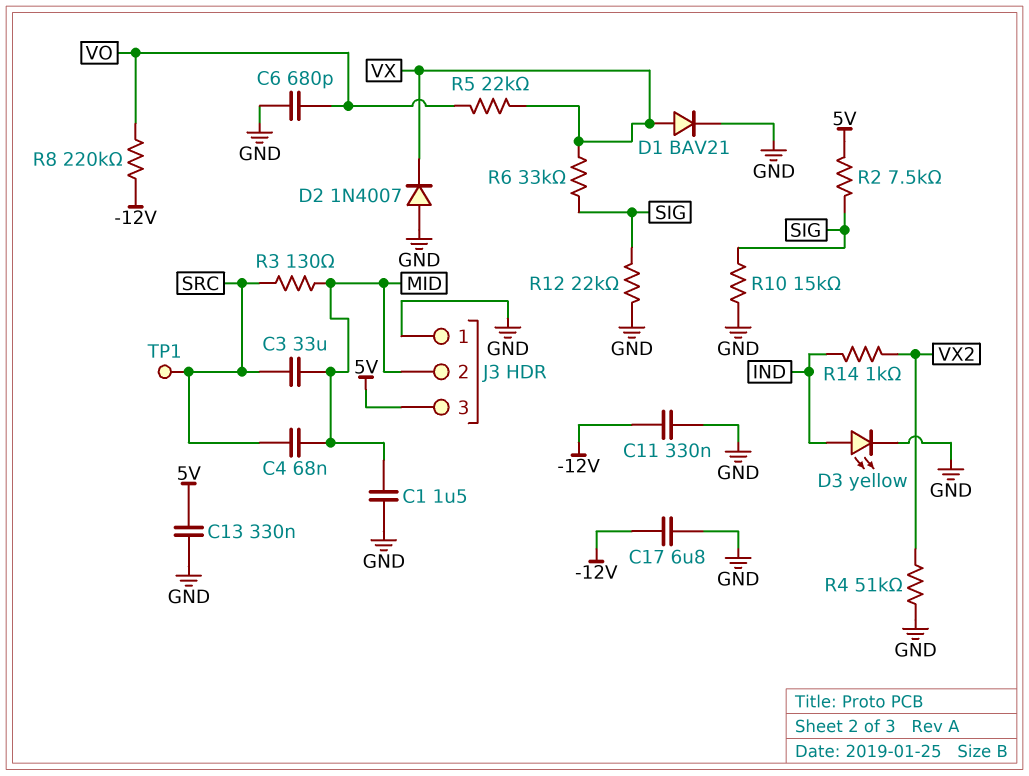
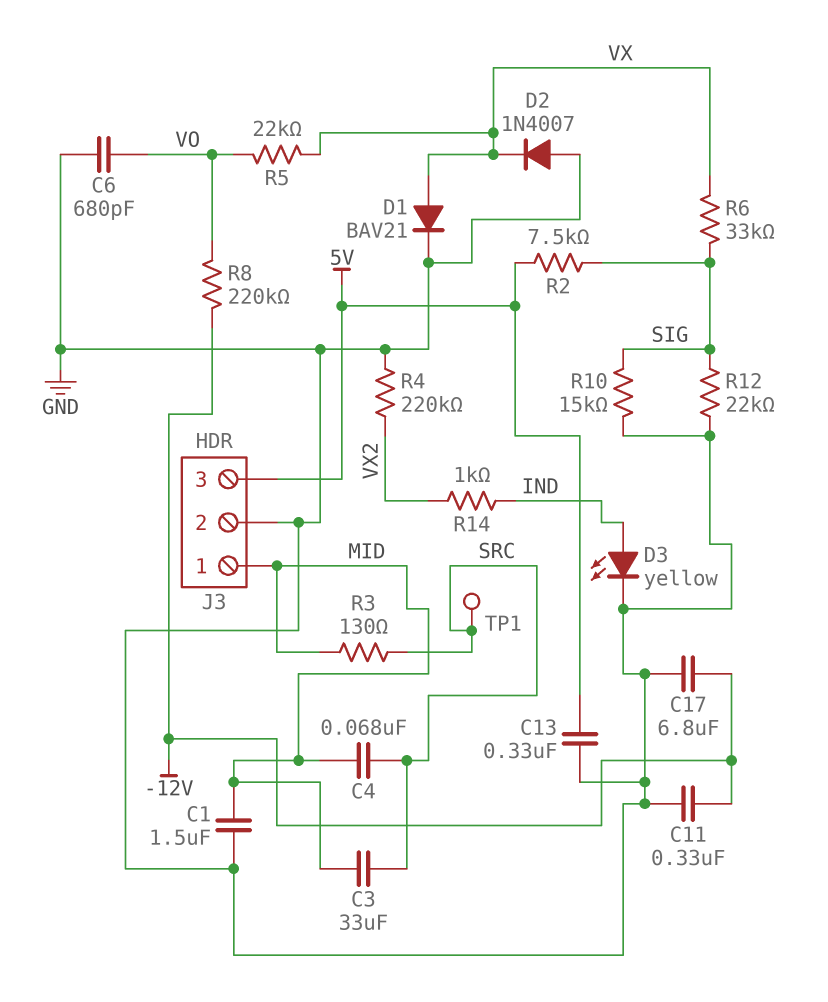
J3 pin 1: GND -> MID
J3 pin 2: MID -> GND
R4: 51k (GND, VX2) -> 220k (GND, VX2)

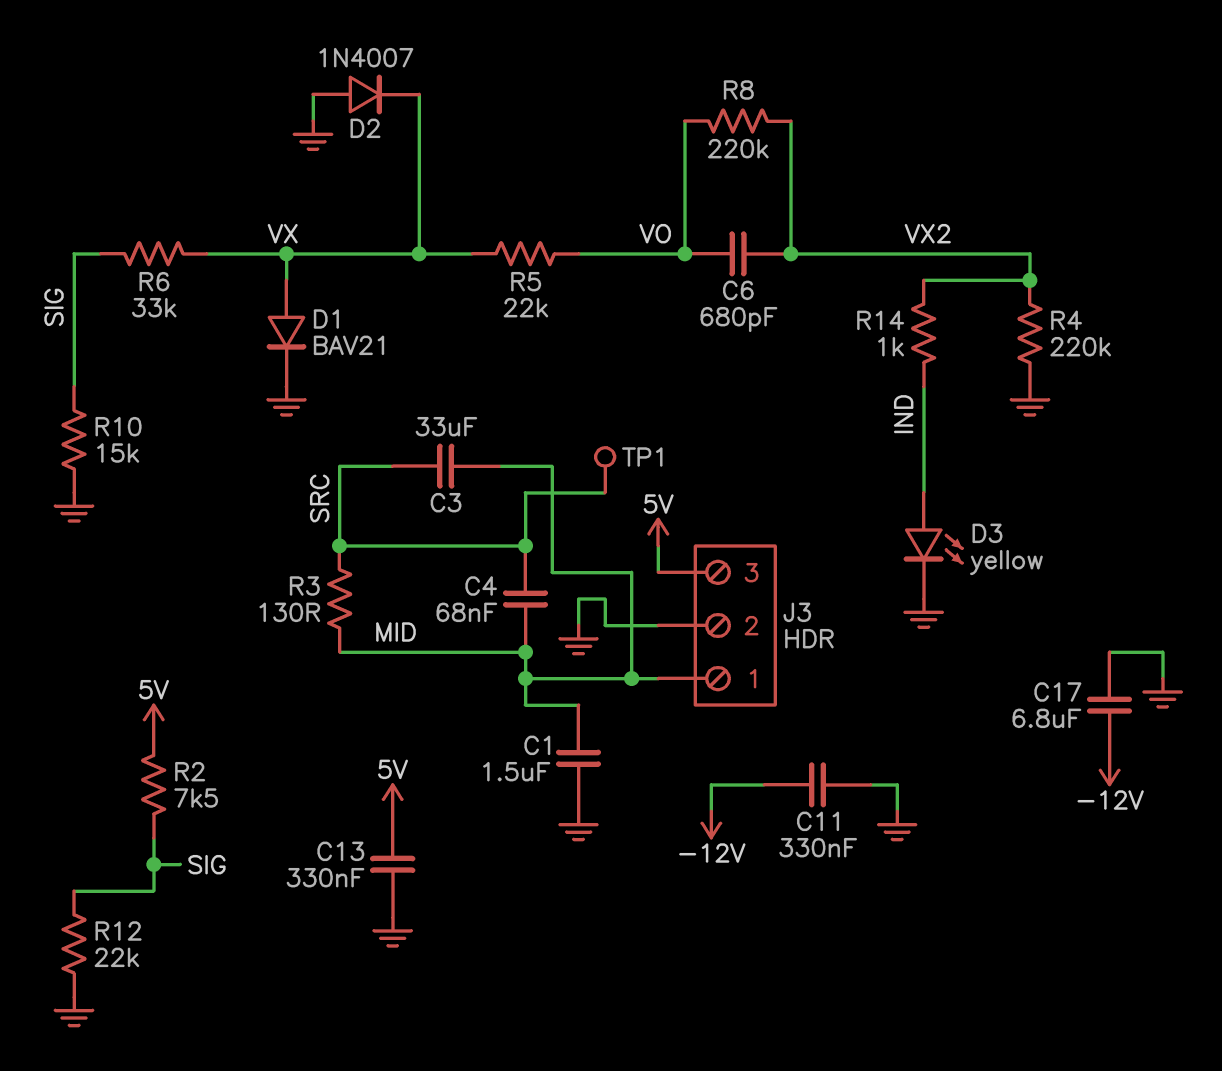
C6: 680pF (GND, VO) -> 680pF (VO, VX2)
R8: 220k (-12V, VO) -> 220k (VO, VX2)

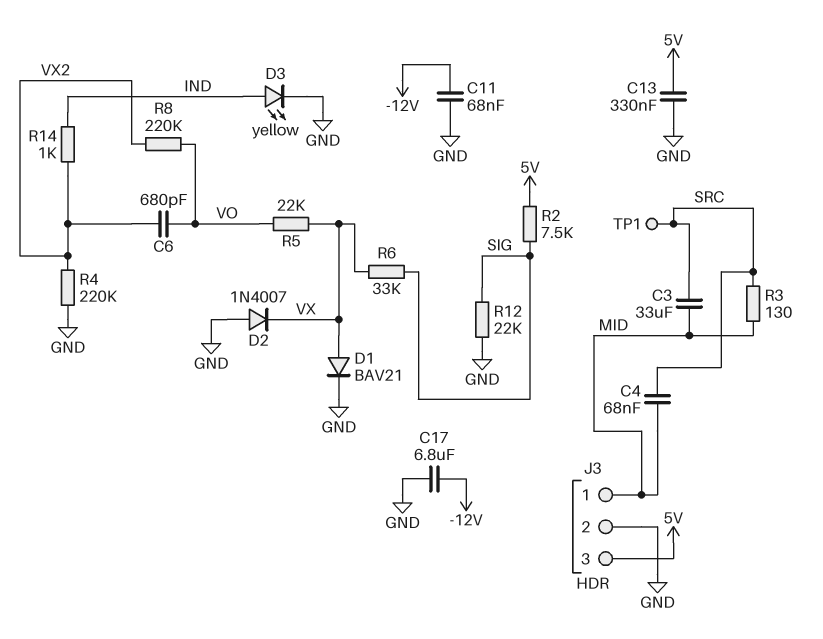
C1: 1.5uF (GND, MID) -> none
C11: 330nF (-12V, GND) -> 68nF (-12V, GND)
R10: 15k (GND, SIG) -> none

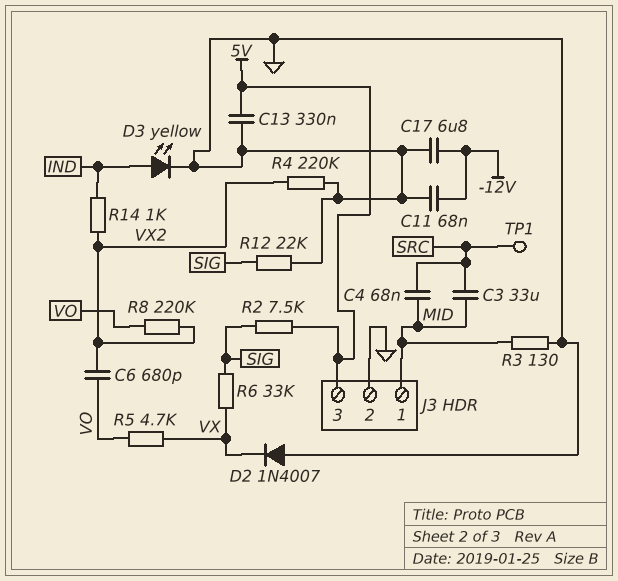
D1: diode BAV21 (A VX, K GND) -> none
R3: 130 (MID, SRC) -> 130 (GND, MID)
R5: 22k (VO, VX) -> 4.7k (VO, VX)

